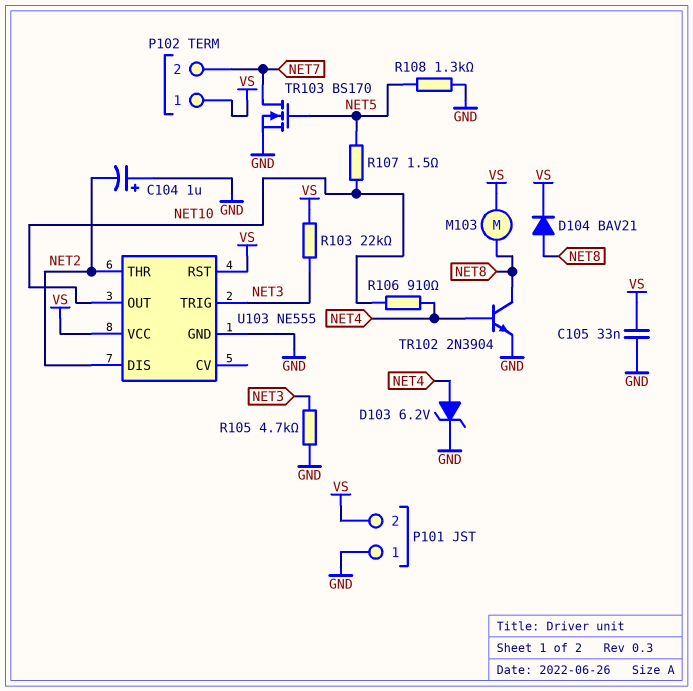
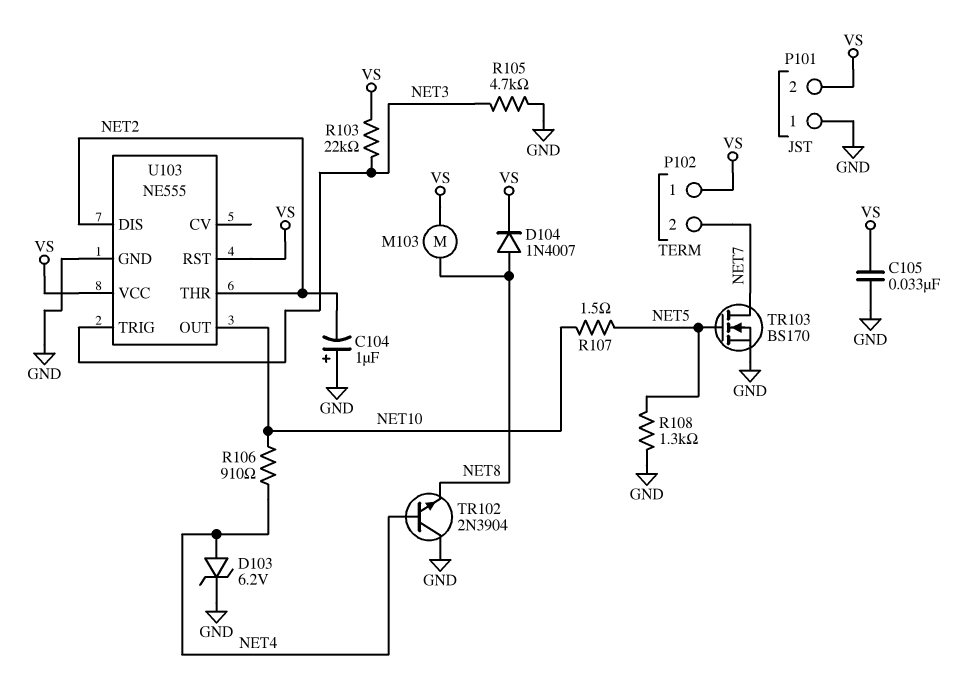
D104: diode BAV21 (A NET8, K VS) -> diode 1N4007 (A NET8, K VS)
TR102: NPN 2N3904 (B NET4, C NET8, E GND) -> NPN 2N3904 (B NET4, C GND, E NET8)

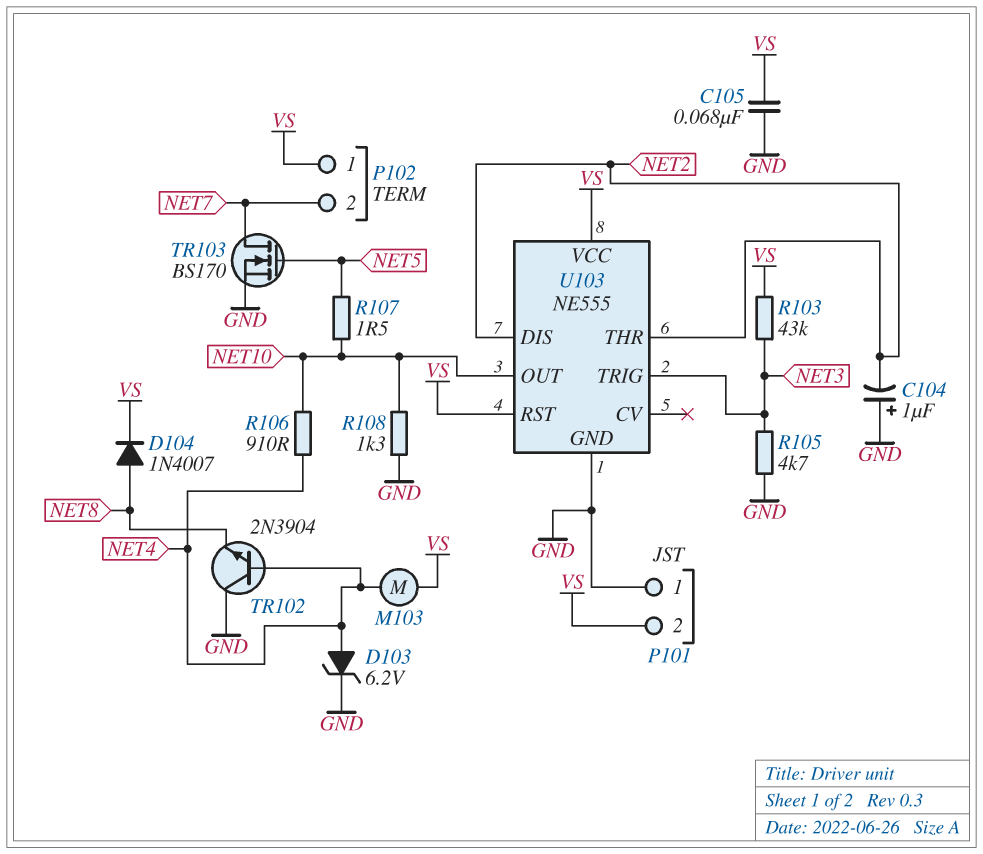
C105: 33nF (GND, VS) -> 68nF (GND, VS)
M103: motor (NET8, VS) -> motor (NET4, VS)
R103: 22k (NET3, VS) -> 43k (NET3, VS)
R108: 1.3k (GND, NET5) -> 1.3k (GND, NET10)

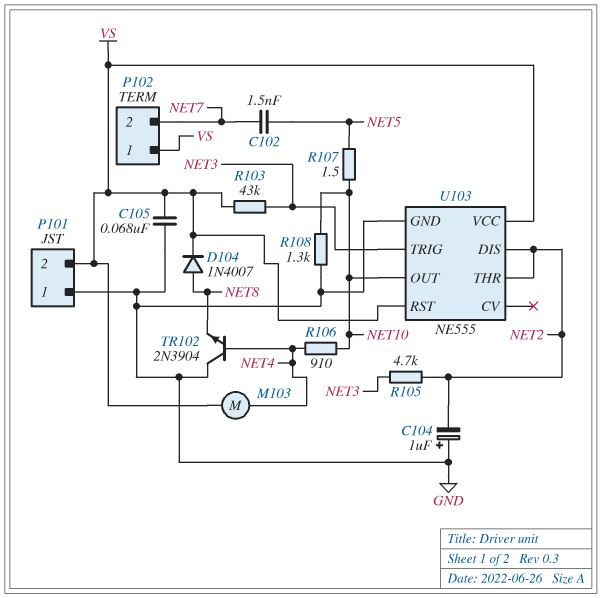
C102: none -> 1.5nF (NET5, NET7)
D103: zener 6.2V (A NET4, K GND) -> none
R105: 4.7k (GND, NET3) -> 4.7k (NET2, NET3)
TR103: NMOS BS170 (G NET5, D NET7, S GND) -> none

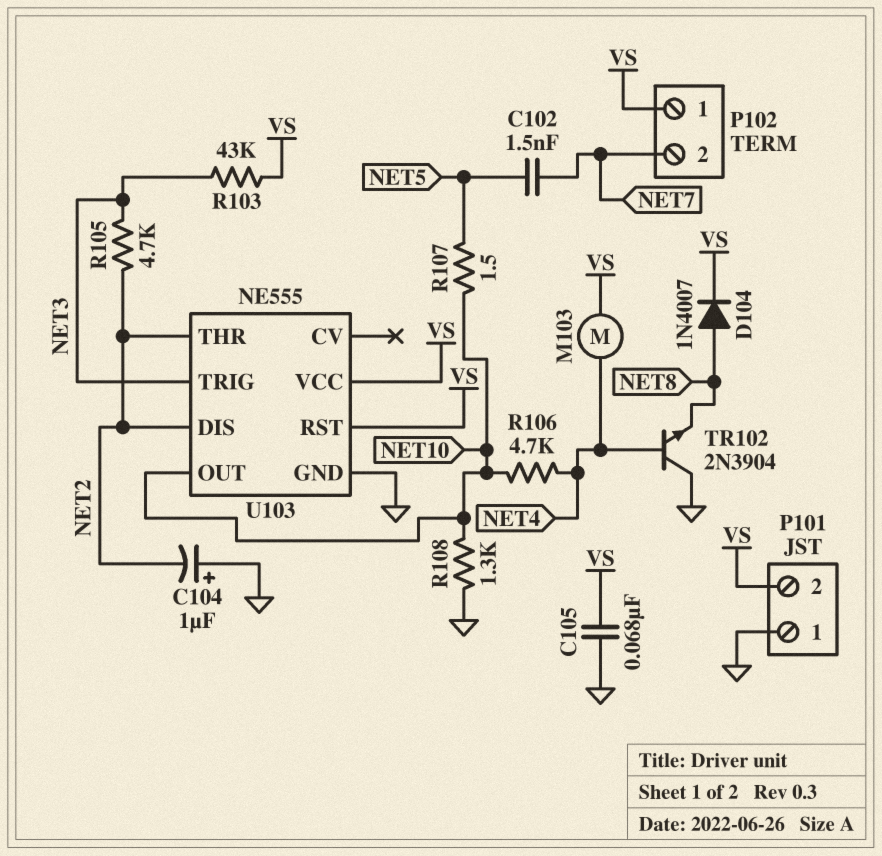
R106: 910 (NET4, NET10) -> 4.7k (NET4, NET10)

